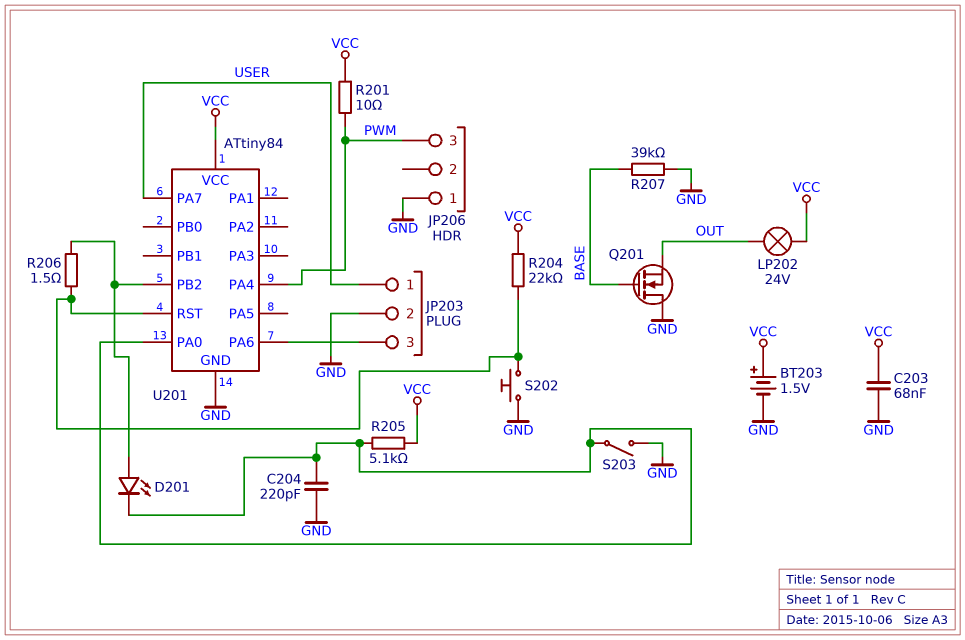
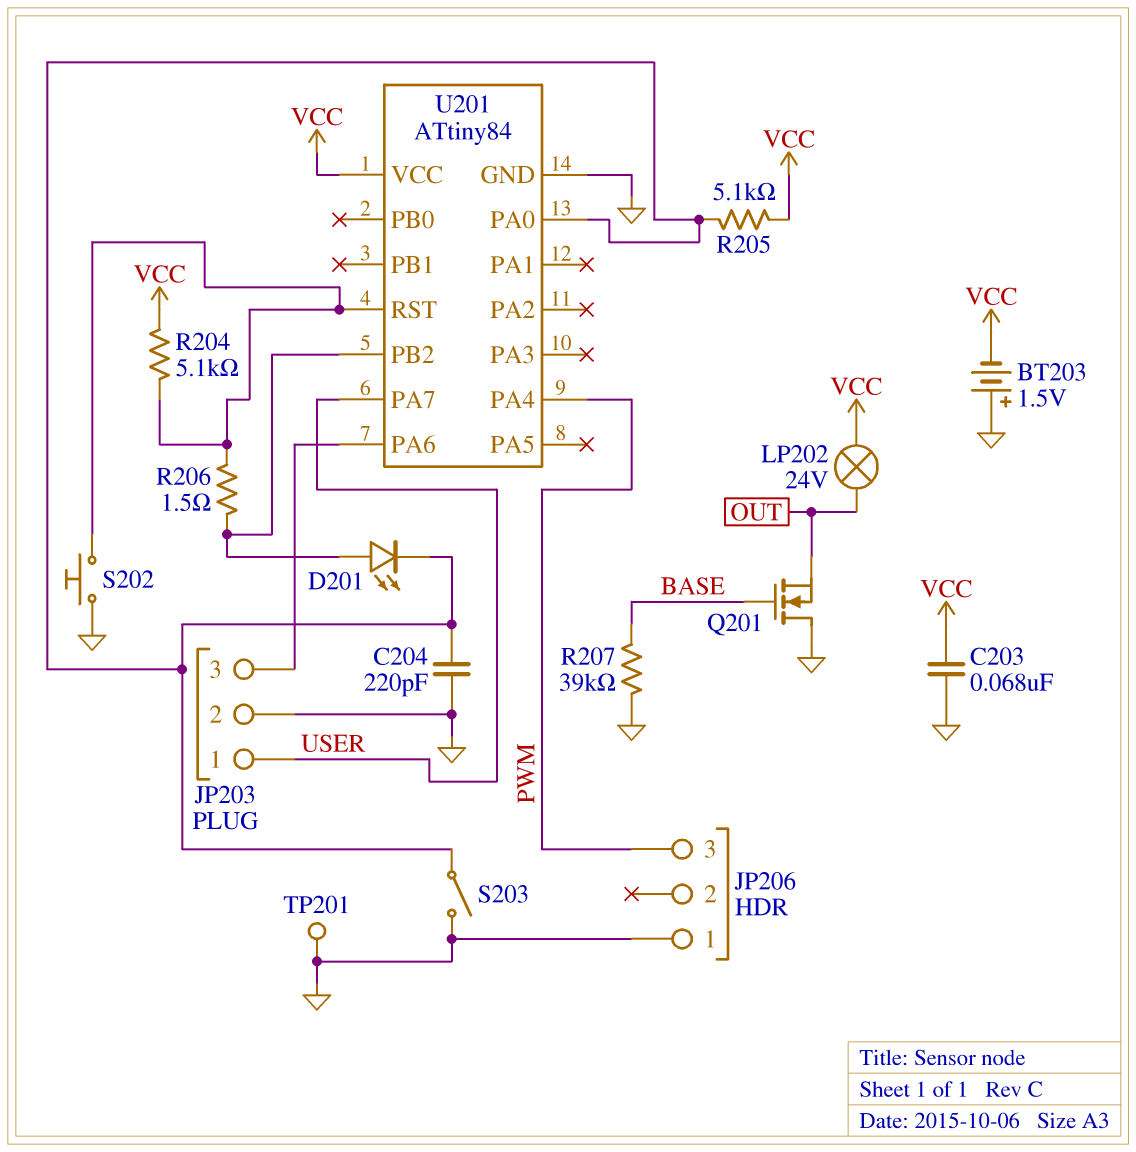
BT203: 1.5V (plus VCC, minus GND) -> 1.5V (plus GND, minus VCC)
R201: 10 (PWM, VCC) -> none
R204: 22k (U201/RST, VCC) -> 5.1k (U201/RST, VCC)
TP201: none -> test point (GND)

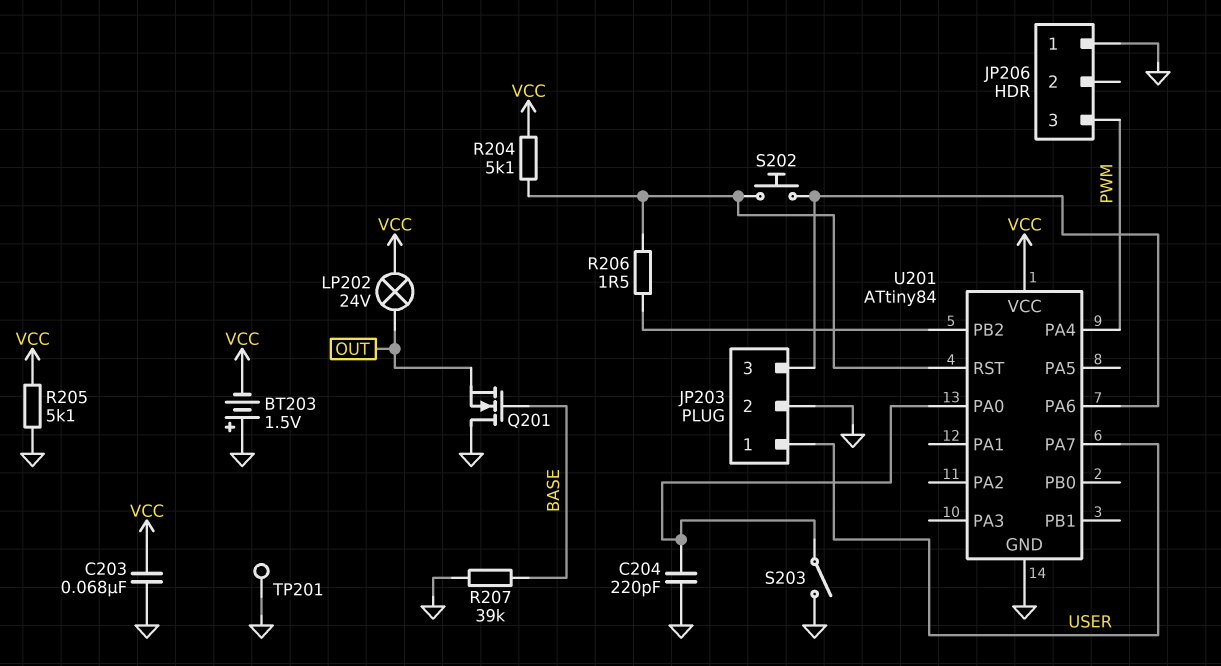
D201: LED (A U201/PB2, K U201/PA0) -> none
R205: 5.1k (U201/PA0, VCC) -> 5.1k (GND, VCC)
S202: button (GND, U201/RST) -> button (JP203/3, U201/RST)

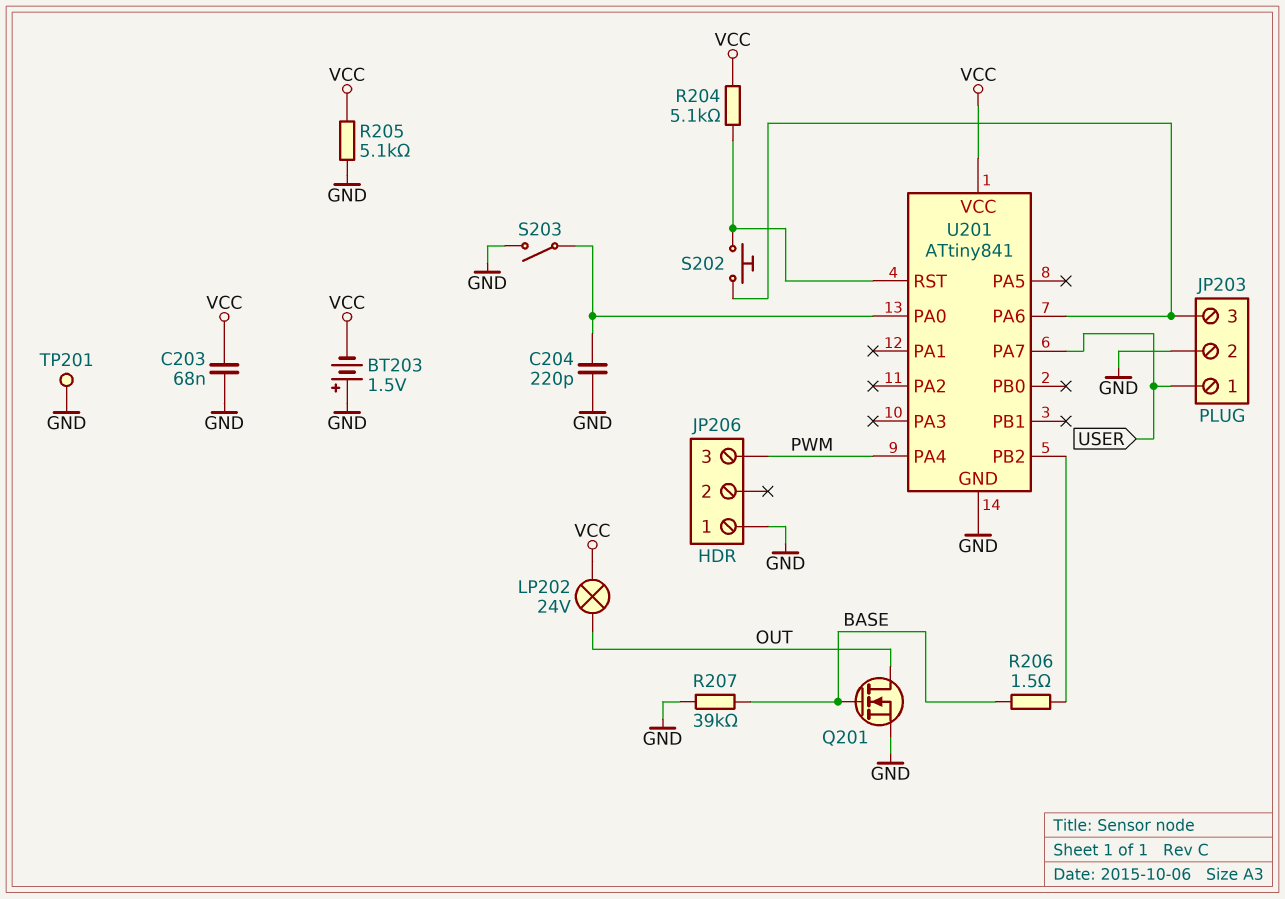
Q201: NMOS (G BASE, D GND, S OUT) -> NMOS (G BASE, D OUT, S GND)
R206: 1.5 (U201/PB2, U201/RST) -> 1.5 (BASE, U201/PB2)
U201: ATtiny84 -> ATtiny841

